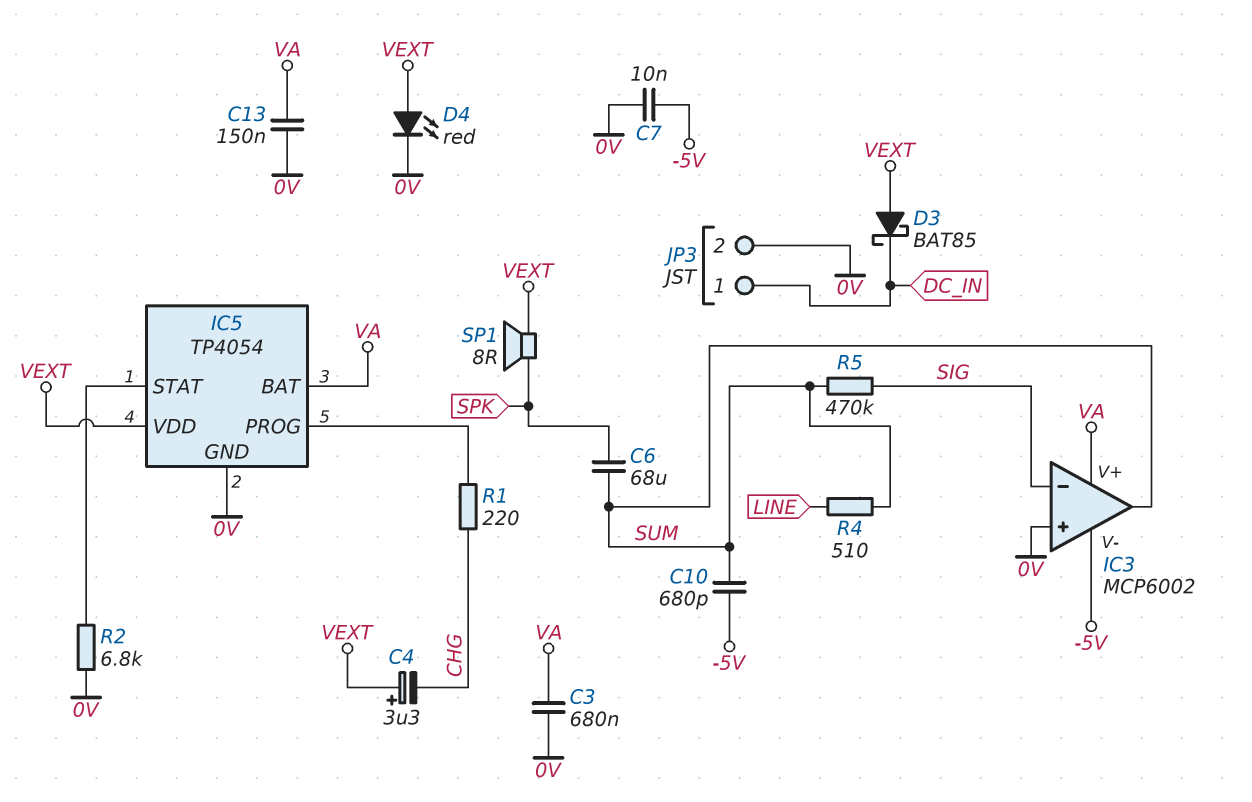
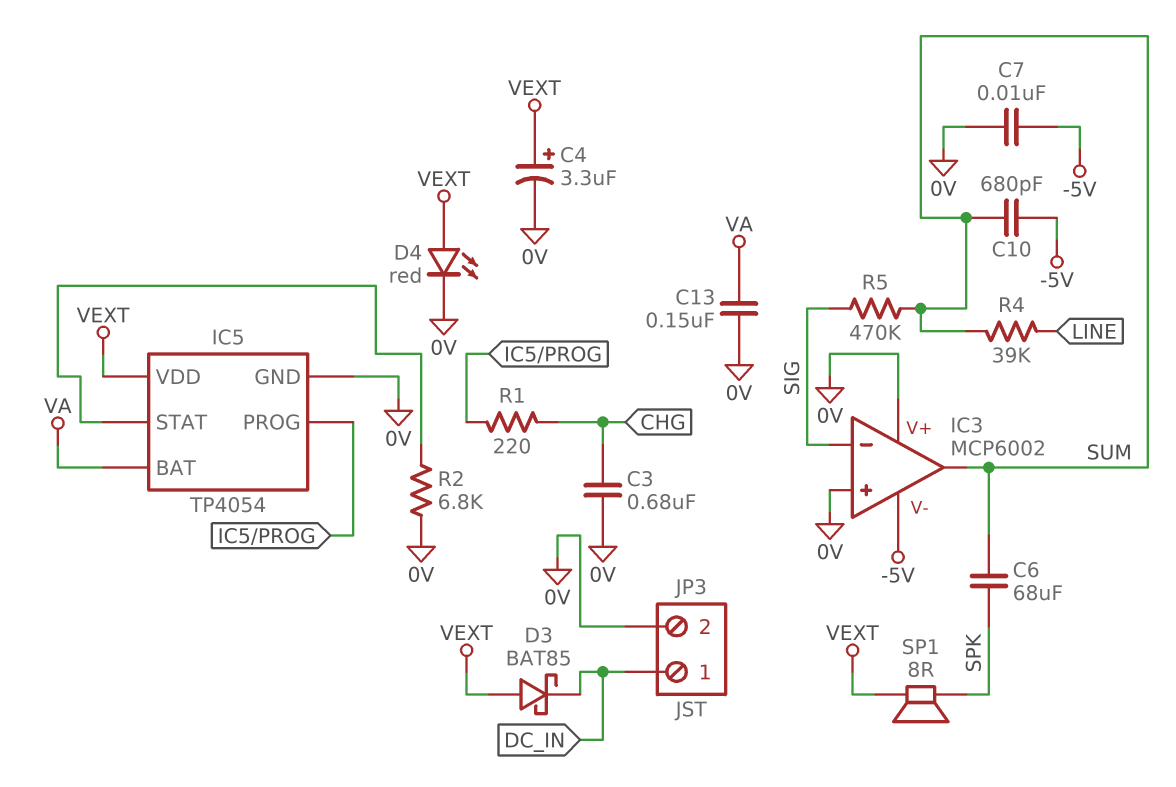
C3: 680nF (0V, VA) -> 680nF (0V, CHG)
C4: 3.3uF (plus VEXT, minus CHG) -> 3.3uF (plus VEXT, minus 0V)
IC3 pin V+: VA -> 0V
R4: 510 (LINE, SUM) -> 39k (LINE, SUM)

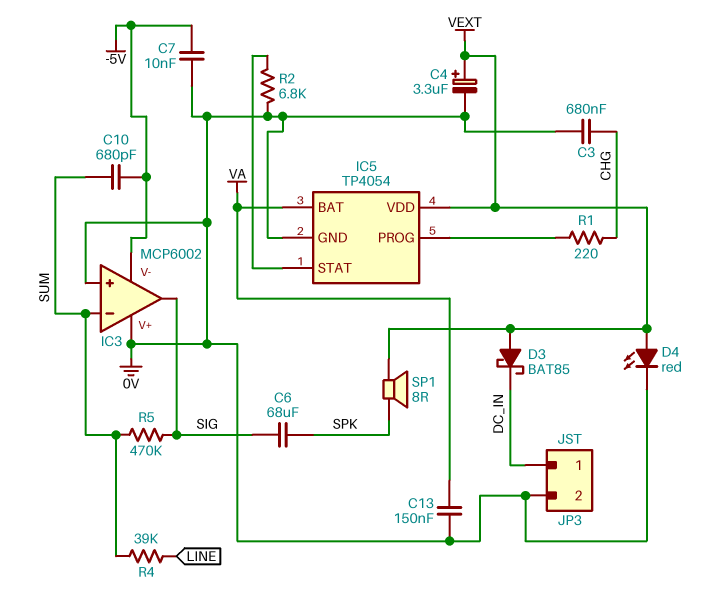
C6: 68uF (SPK, SUM) -> 68uF (SIG, SPK)
IC3 pin in-: SIG -> SUM
IC3 pin out: SUM -> SIG

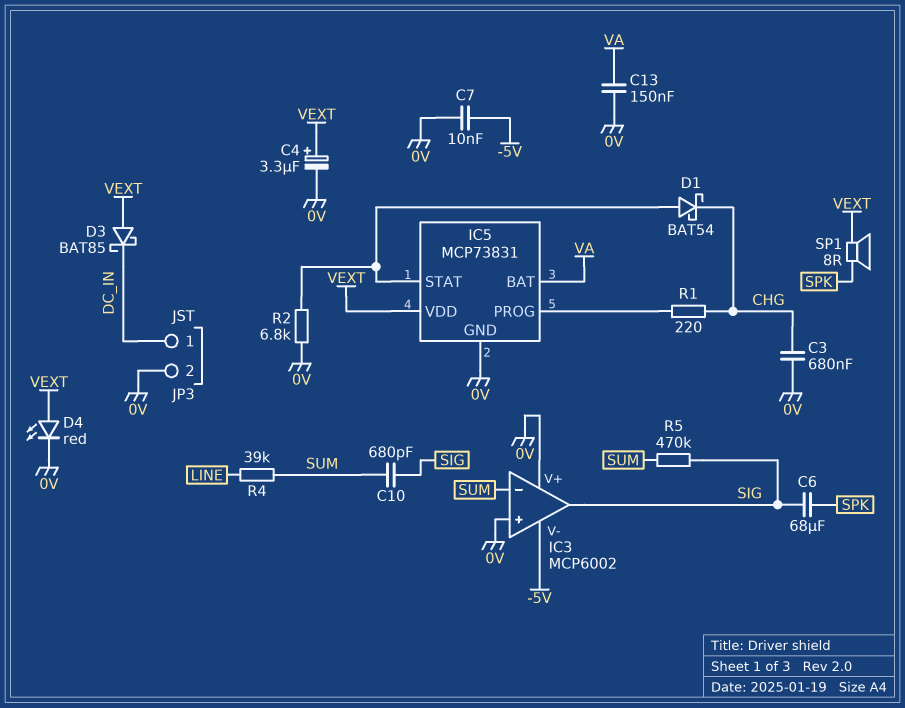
C10: 680pF (-5V, SUM) -> 680pF (SIG, SUM)
D1: none -> schottky BAT54 (A IC5/STAT, K CHG)
IC5: TP4054 -> MCP73831

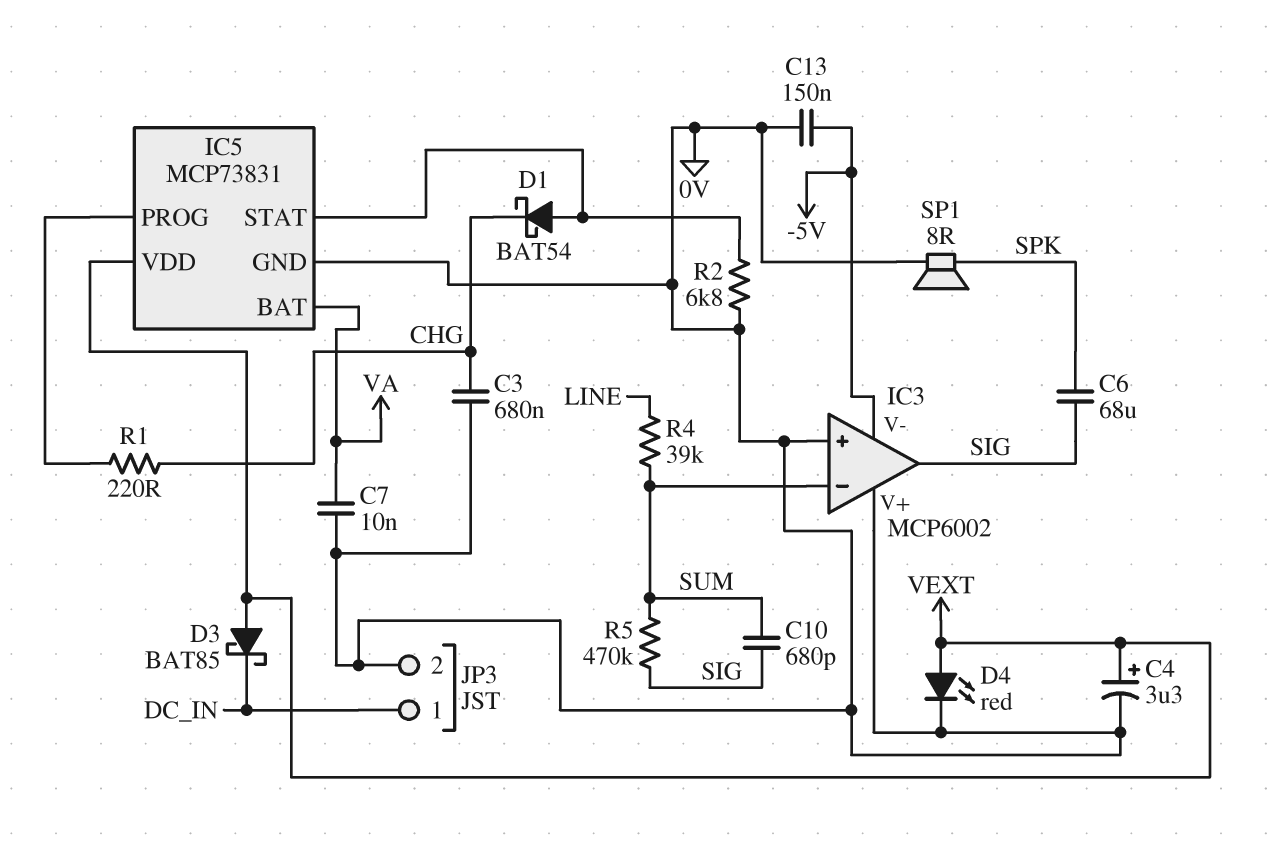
C7: 10nF (-5V, 0V) -> 10nF (0V, VA)
C13: 150nF (0V, VA) -> 150nF (-5V, 0V)
SP1: speaker 8R (SPK, VEXT) -> speaker 8R (0V, SPK)

